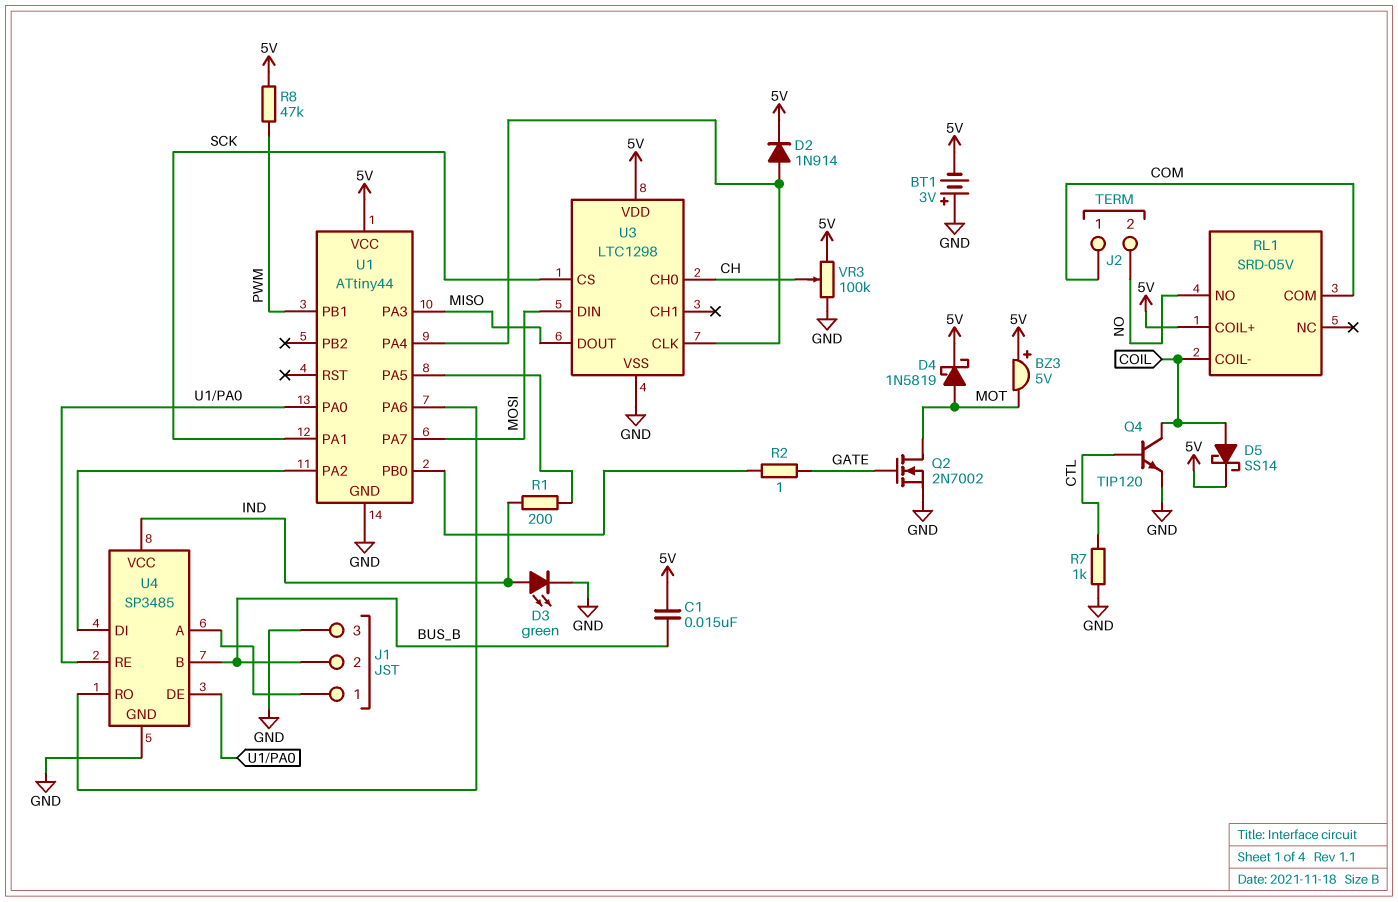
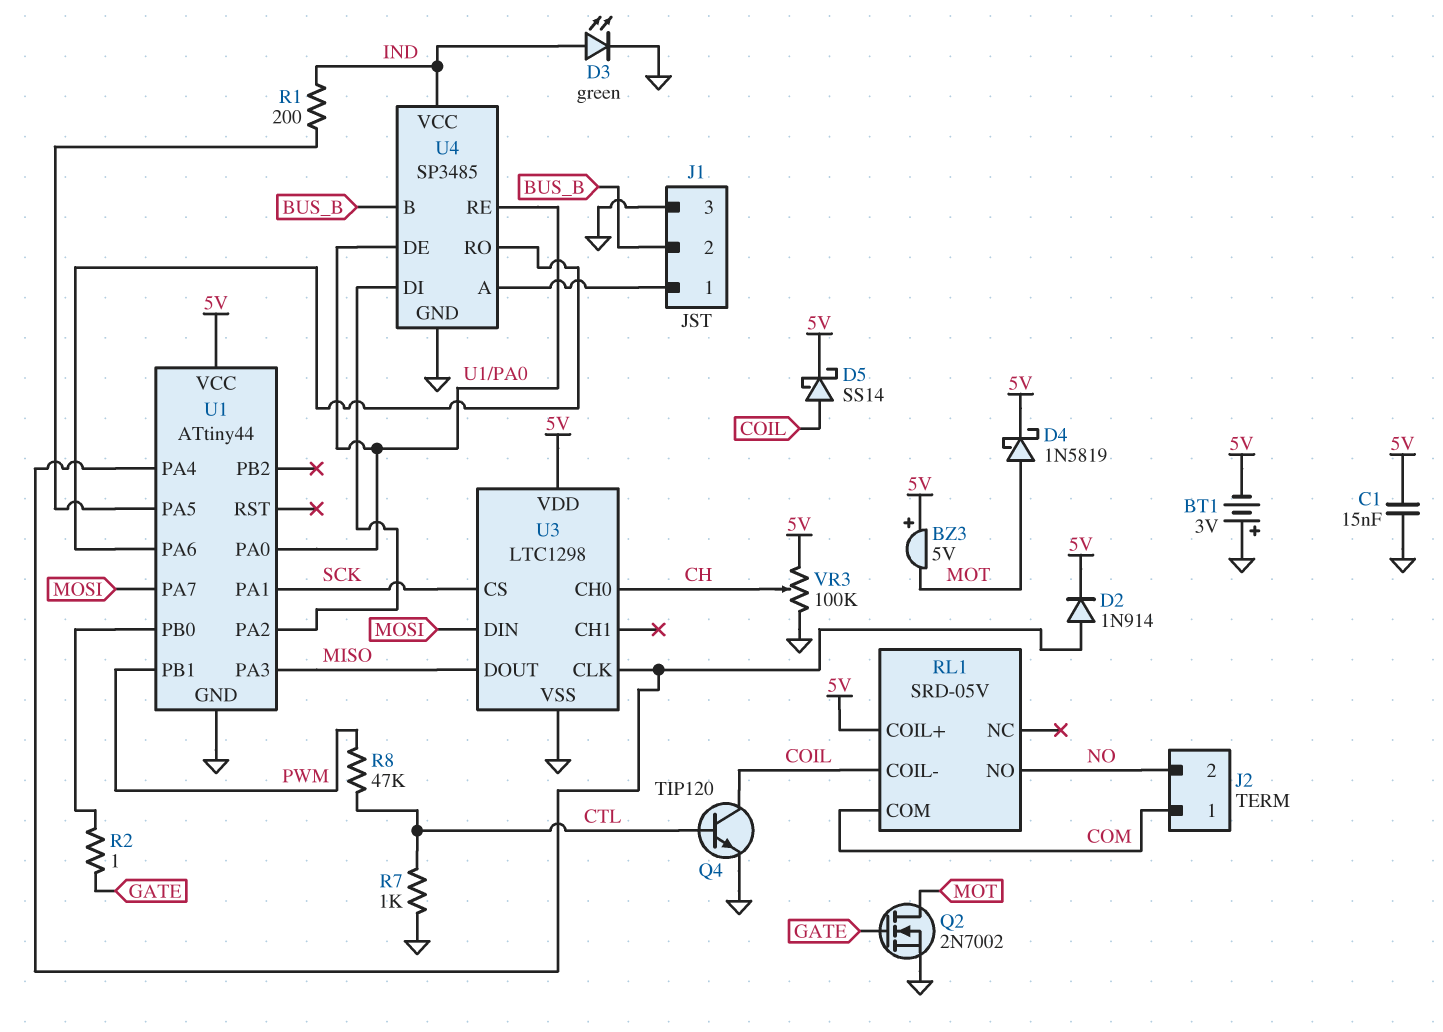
C1: 15nF (5V, BUS_B) -> 15nF (5V, GND)
R8: 47k (5V, PWM) -> 47k (CTL, PWM)

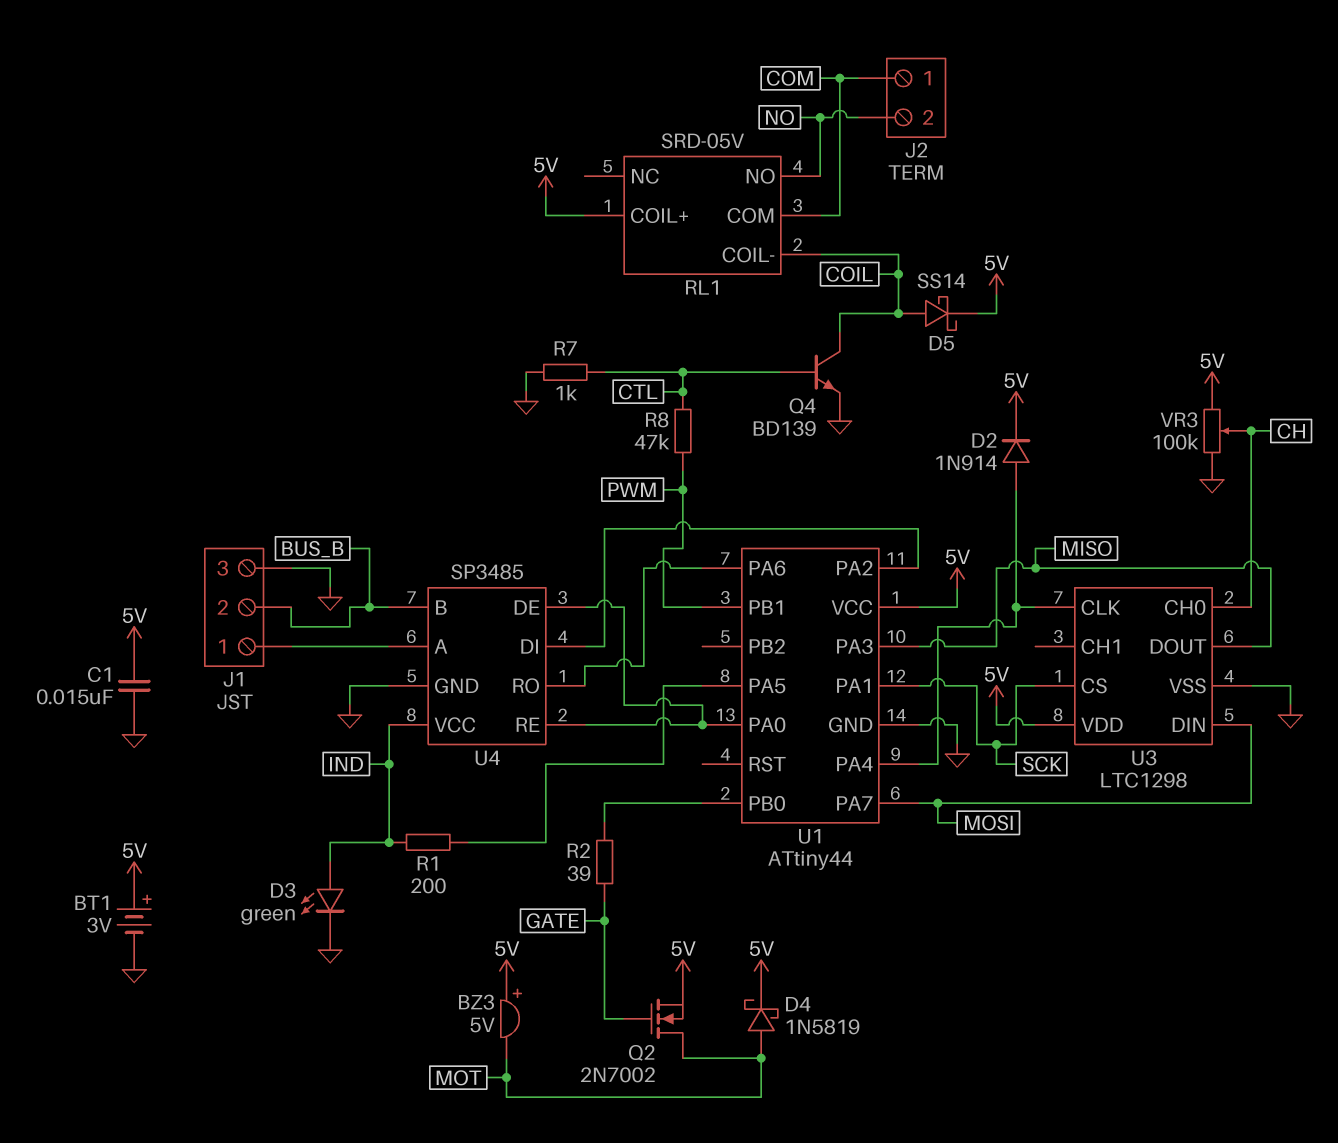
BT1: 3V (plus GND, minus 5V) -> 3V (plus 5V, minus GND)
Q2: NMOS 2N7002 (G GATE, D MOT, S GND) -> NMOS 2N7002 (G GATE, D MOT, S 5V)
Q4: NPN TIP120 (B CTL, C COIL, E GND) -> NPN BD139 (B CTL, C COIL, E GND)
R2: 1 (GATE, U1/PB0) -> 39 (GATE, U1/PB0)

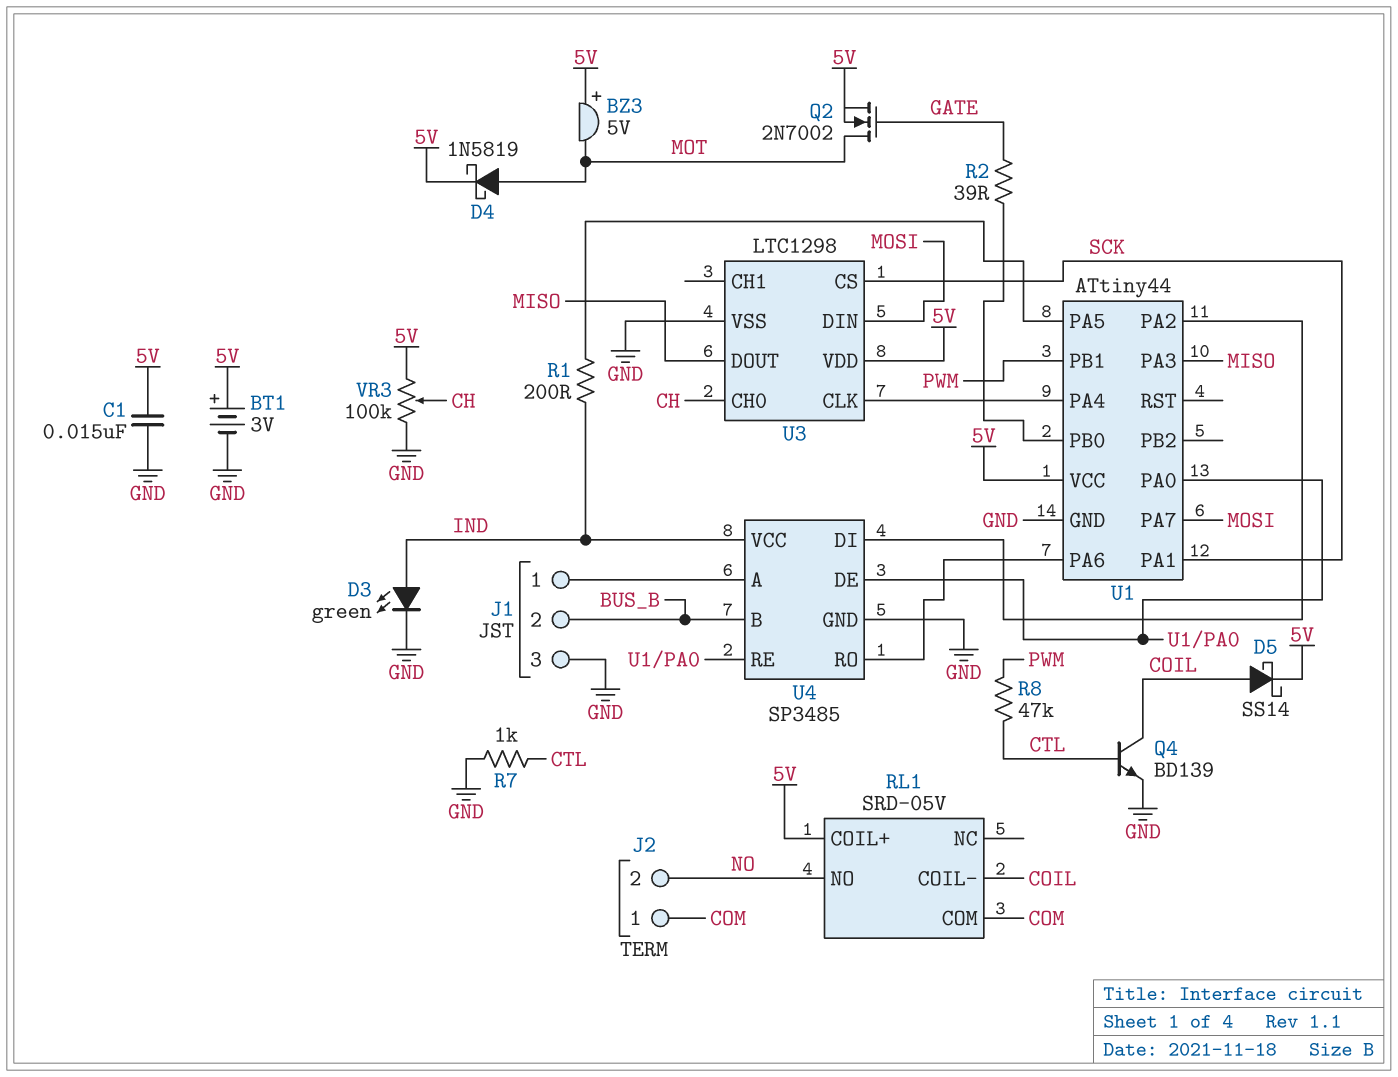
D2: diode 1N914 (A U1/PA4, K 5V) -> none

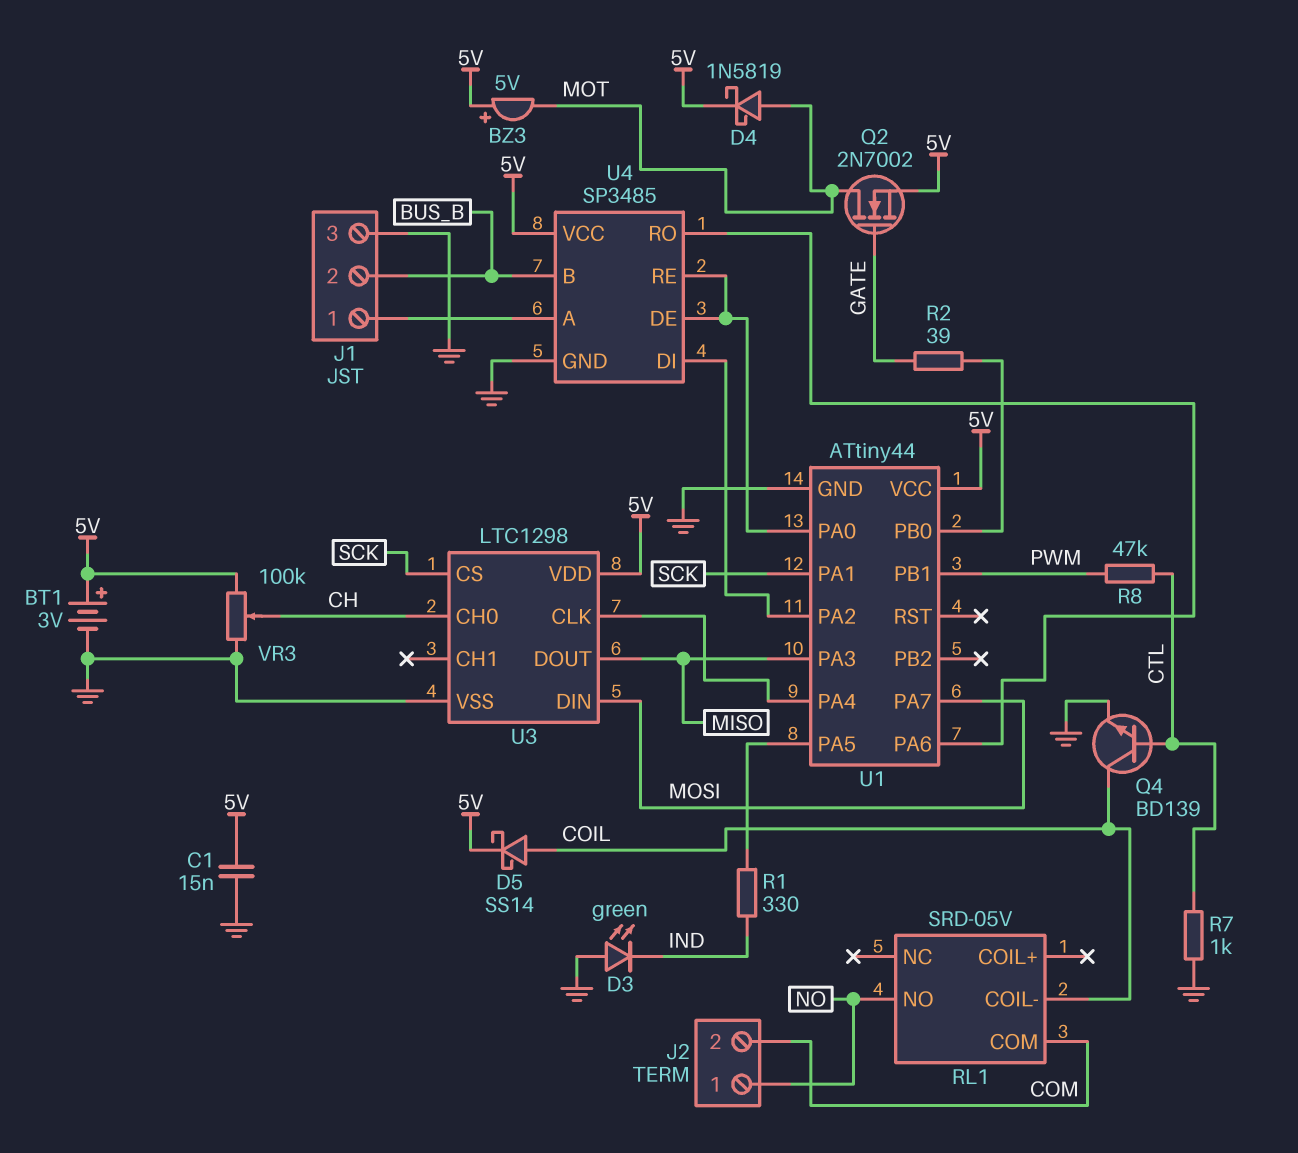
D3: LED green (A IND, K GND) -> LED green (A GND, K IND)
J2 pin 1: COM -> NO
J2 pin 2: NO -> COM
R1: 200 (IND, U1/PA5) -> 330 (IND, U1/PA5)
RL1 pin COIL+: 5V -> none
U4 pin VCC: IND -> 5V

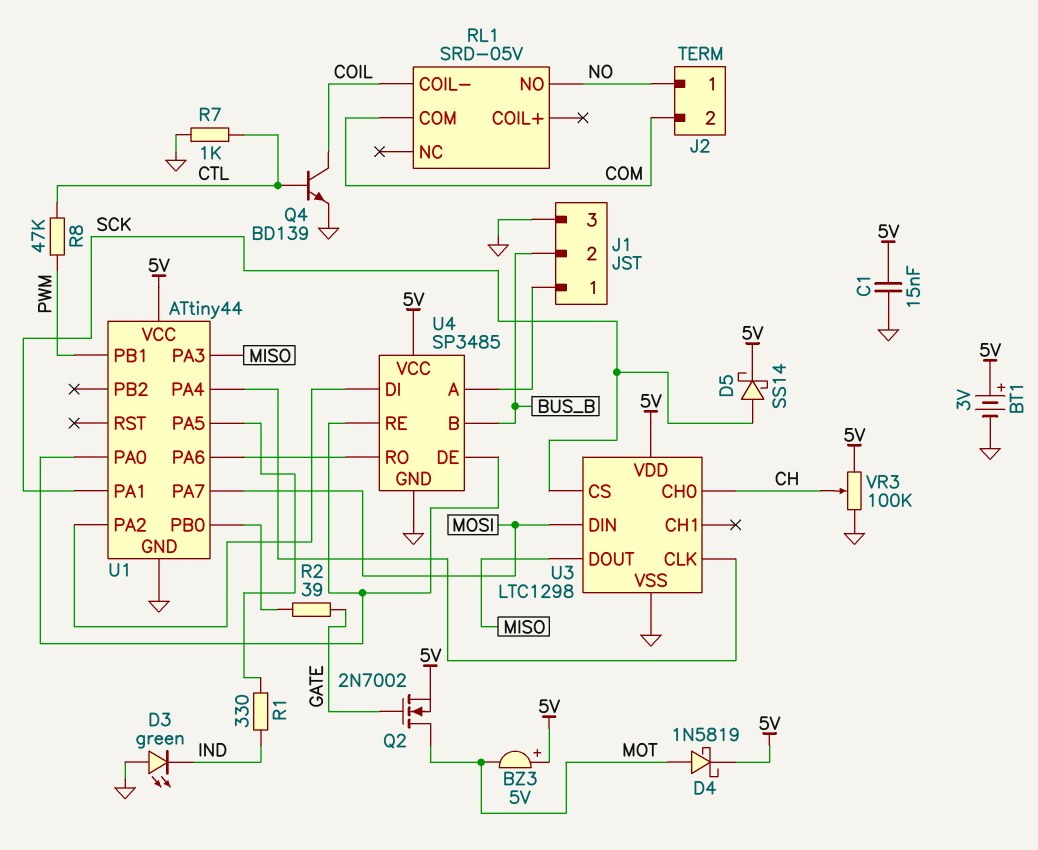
D5: schottky SS14 (A COIL, K 5V) -> schottky SS14 (A SCK, K 5V)

